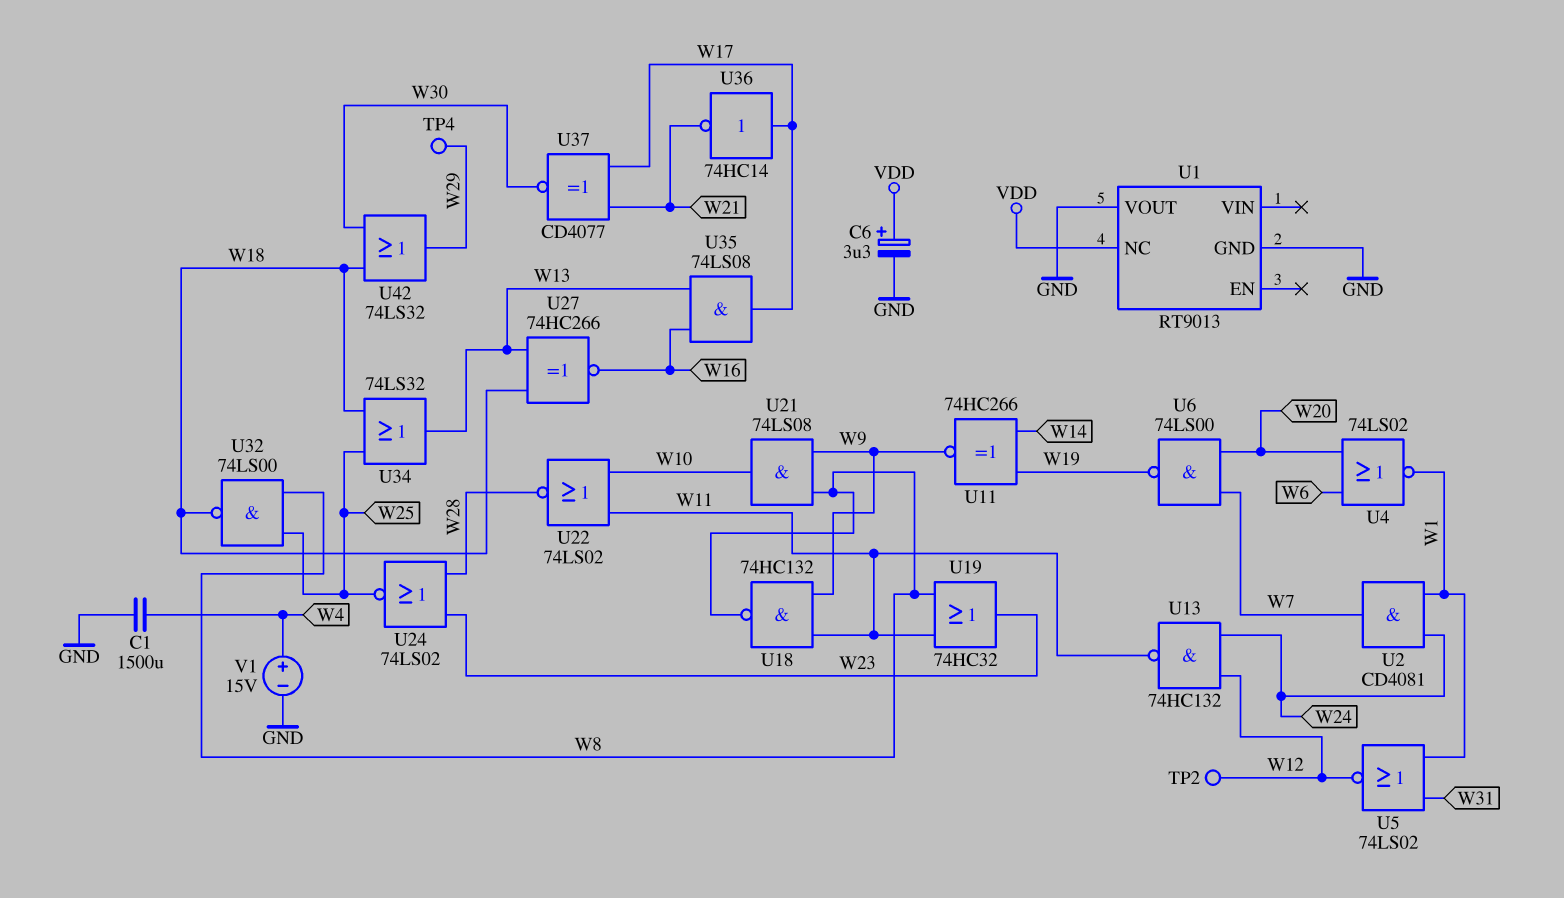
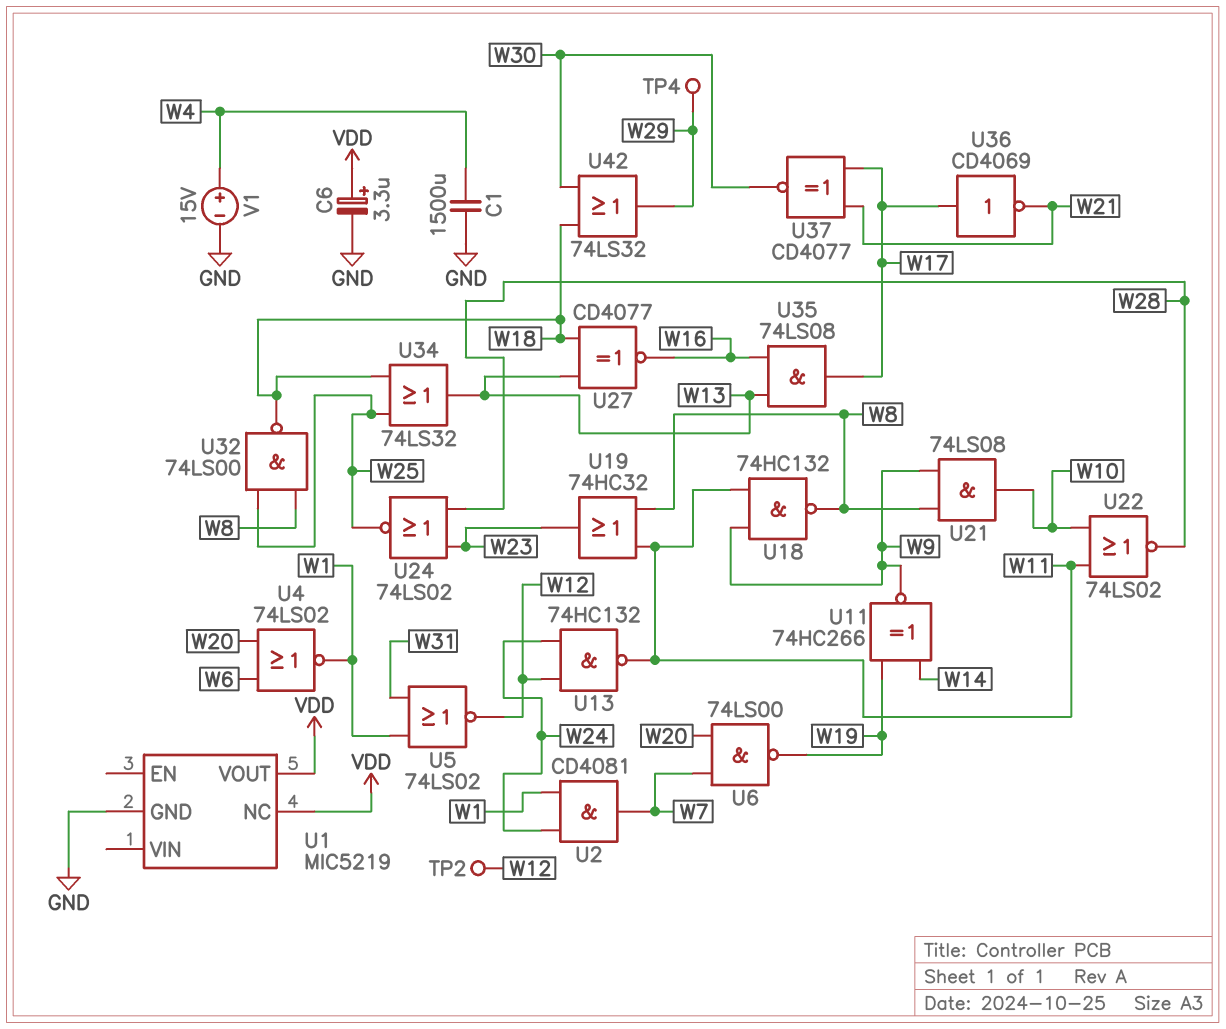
U1: RT9013 -> MIC5219
U1 pin VOUT: GND -> VDD
U27: XNOR 74HC266 (in W13, in W18, out W16) -> XNOR CD4077 (in W13, in W18, out W16)
U36: NOT 74HC14 (in W17, out W21) -> NOT CD4069 (in W17, out W21)

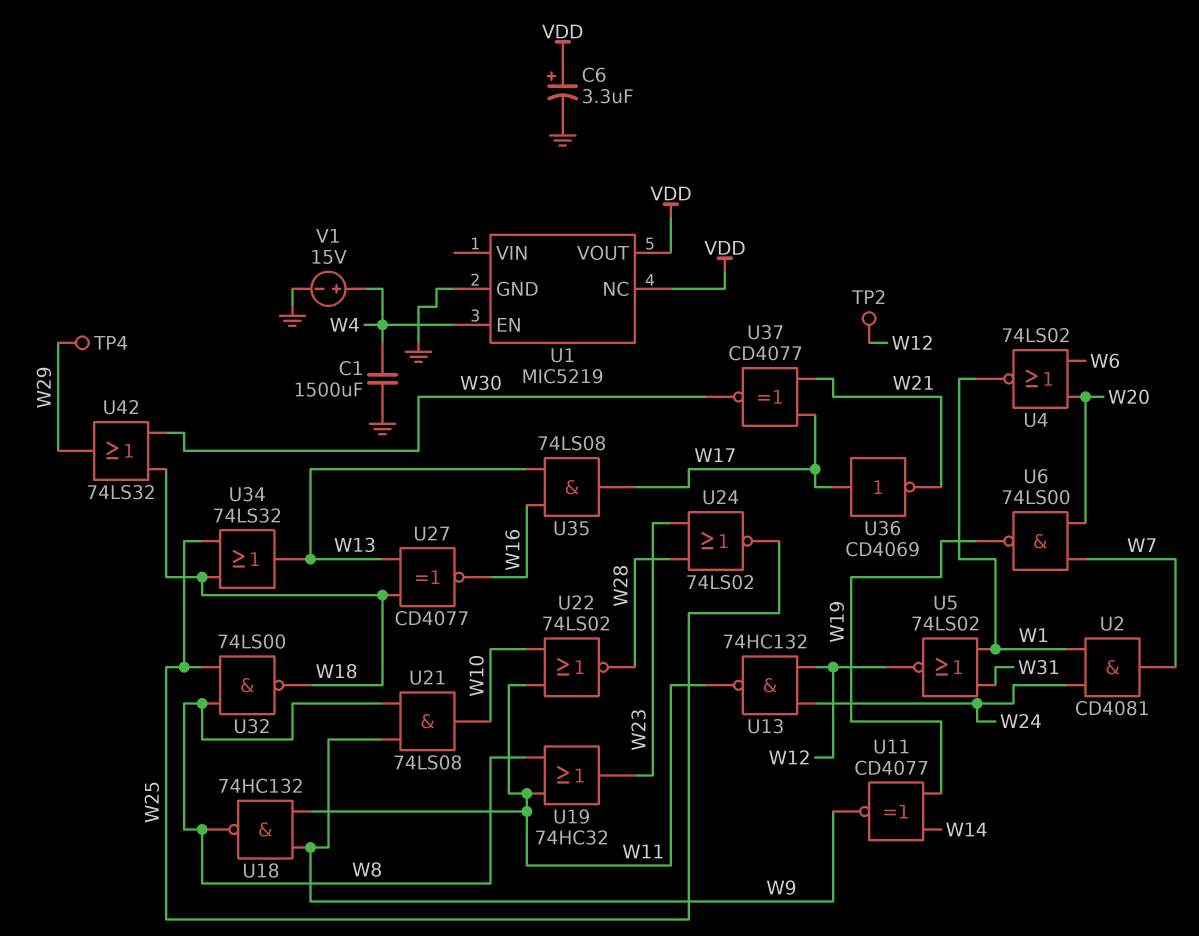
U1 pin EN: none -> W4
U11: XNOR 74HC266 (in W14, in W19, out W9) -> XNOR CD4077 (in W14, in W19, out W9)

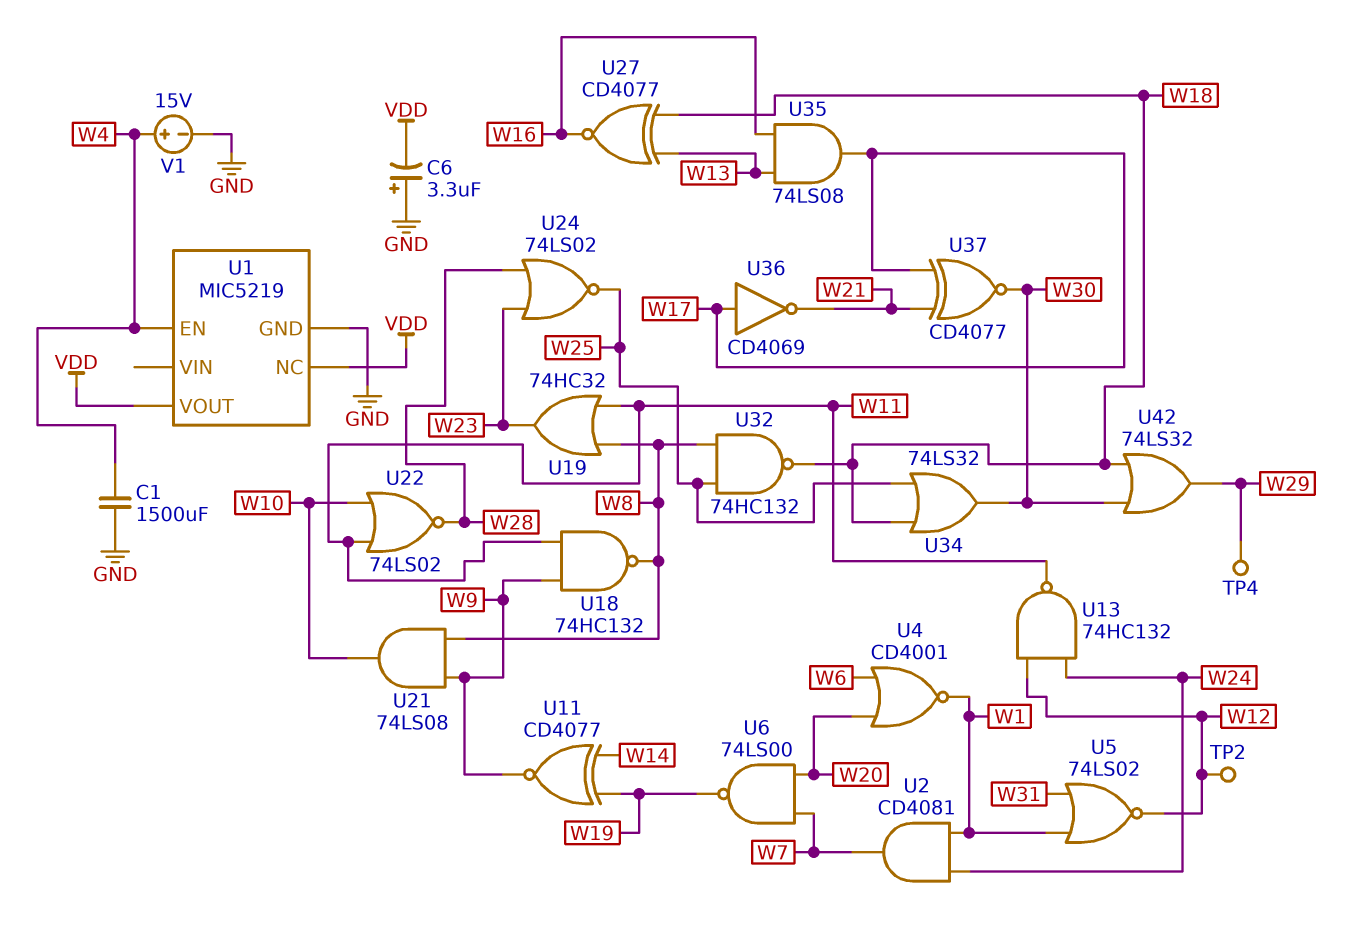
C6: 3.3uF (plus VDD, minus GND) -> 3.3uF (plus GND, minus VDD)
U4: NOR 74LS02 (in W6, in W20, out W1) -> NOR CD4001 (in W6, in W20, out W1)
U32: NAND 74LS00 (in W8, in W25, out W18) -> NAND 74HC132 (in W8, in W25, out W18)
U34: OR 74LS32 (in W18, in W25, out W13) -> OR 74LS32 (in W18, in W25, out W30)

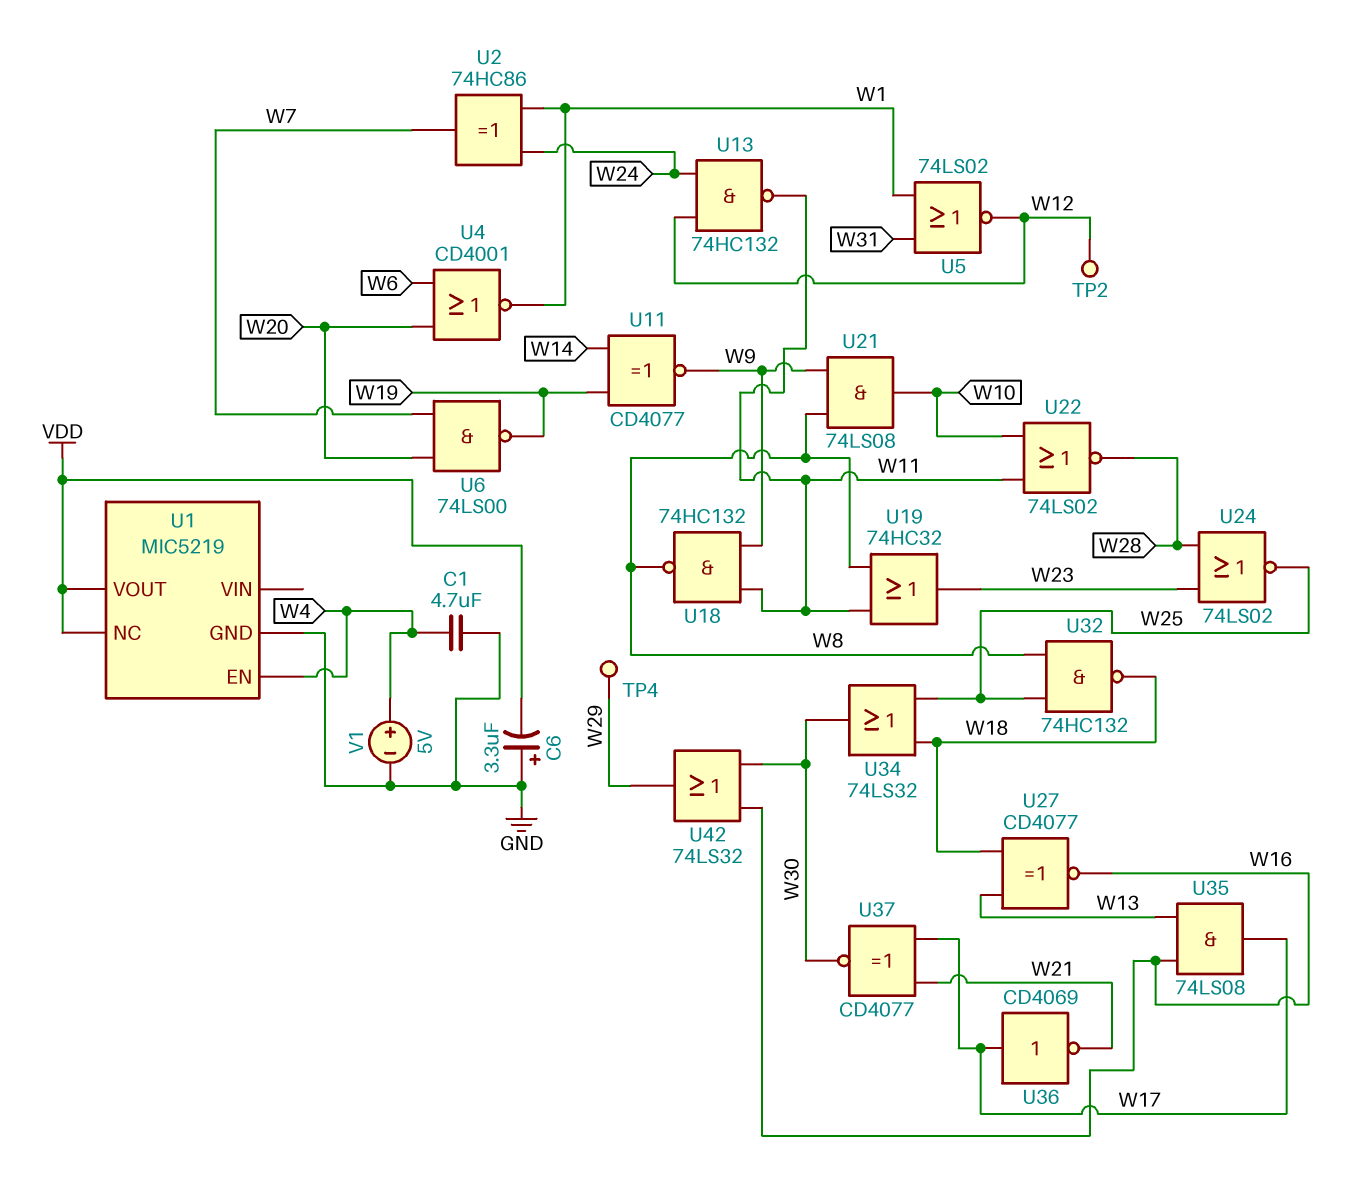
C1: 1500uF (GND, W4) -> 4.7uF (GND, W4)
U2: AND CD4081 (in W1, in W24, out W7) -> XOR 74HC86 (in W1, in W24, out W7)
U42: OR 74LS32 (in W18, in W30, out W29) -> OR 74LS32 (in W16, in W30, out W29)
V1: 15V (plus W4, minus GND) -> 5V (plus W4, minus GND)

